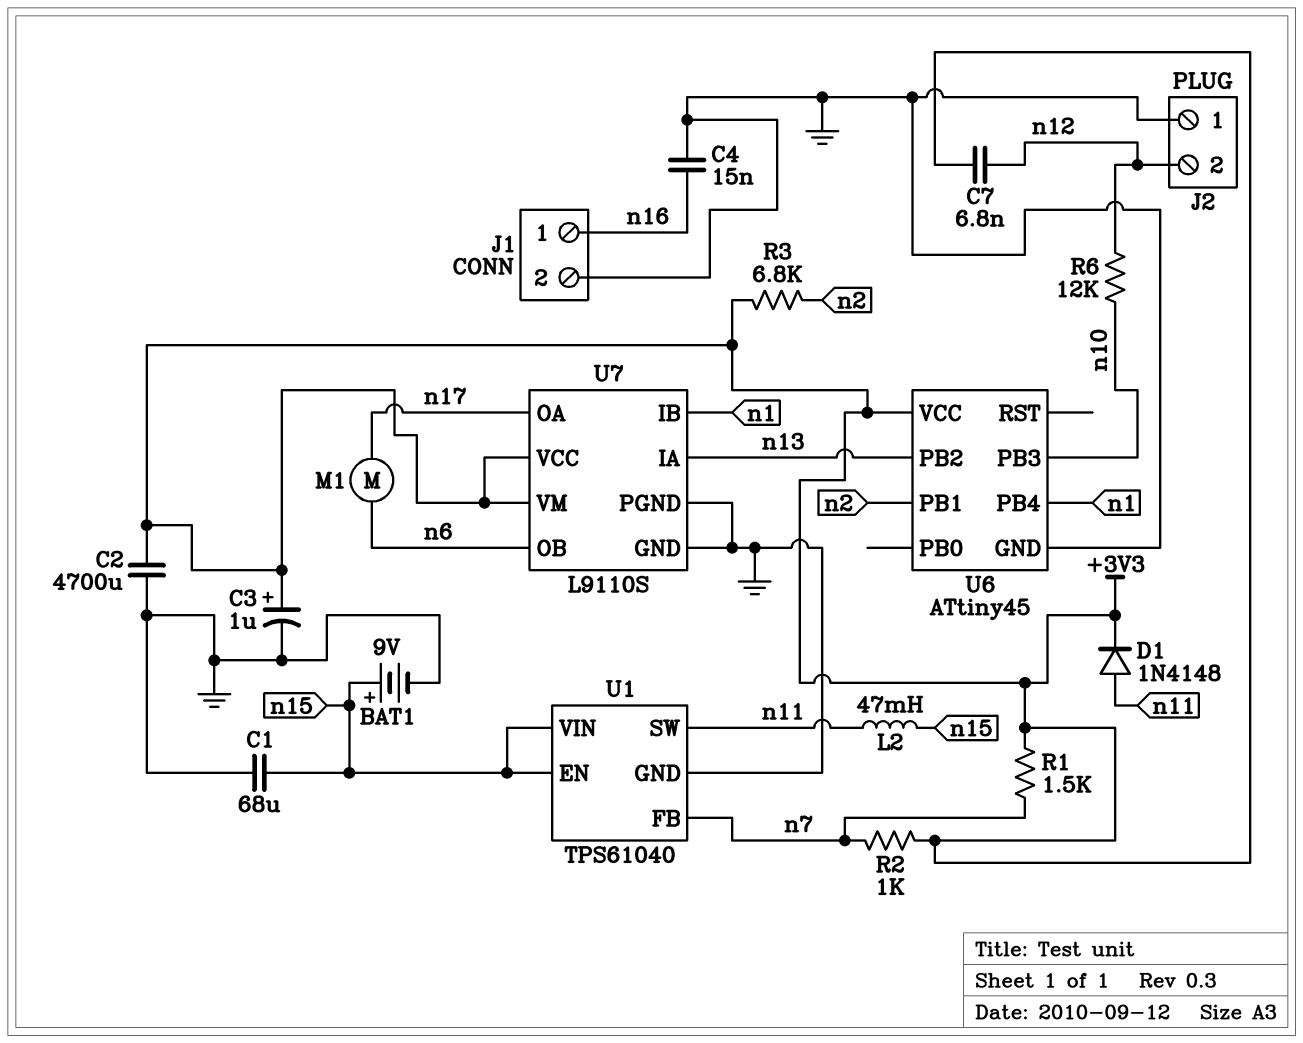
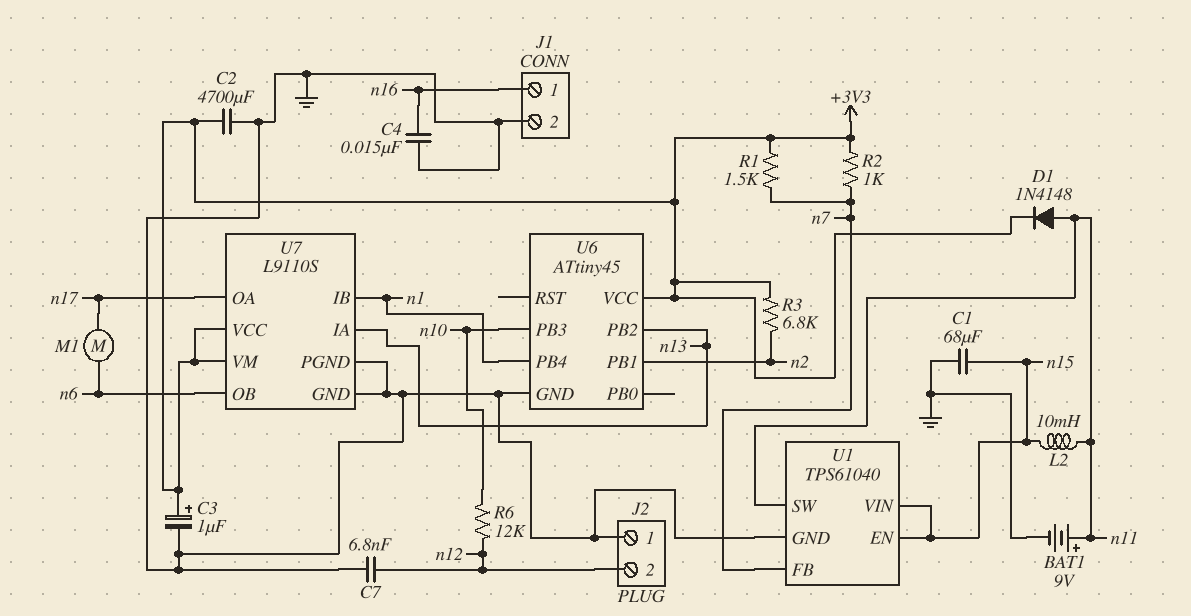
BAT1: 9V (plus n15, minus GND) -> 9V (plus n11, minus GND)
C7: 6.8nF (+3V3, n12) -> 6.8nF (GND, n12)
L2: 47mH (n11, n15) -> 10mH (n11, n15)

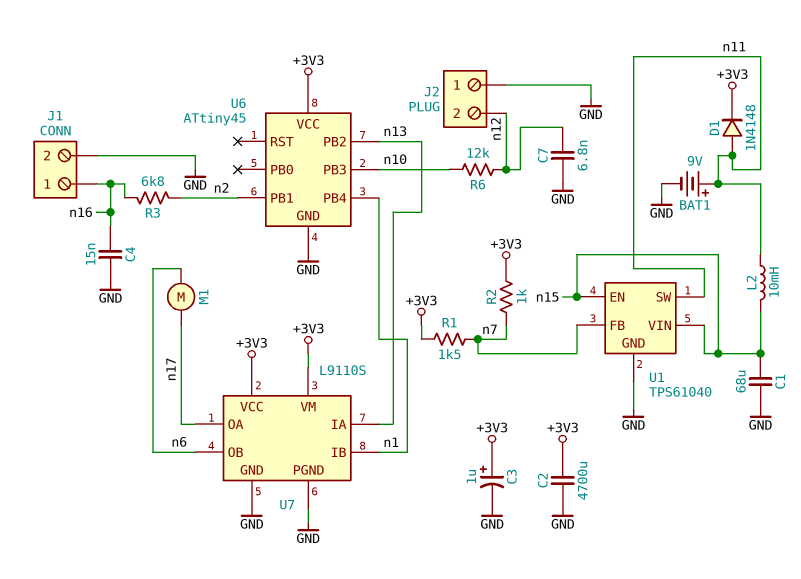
R3: 6.8k (+3V3, n2) -> 6.8k (n2, n16)

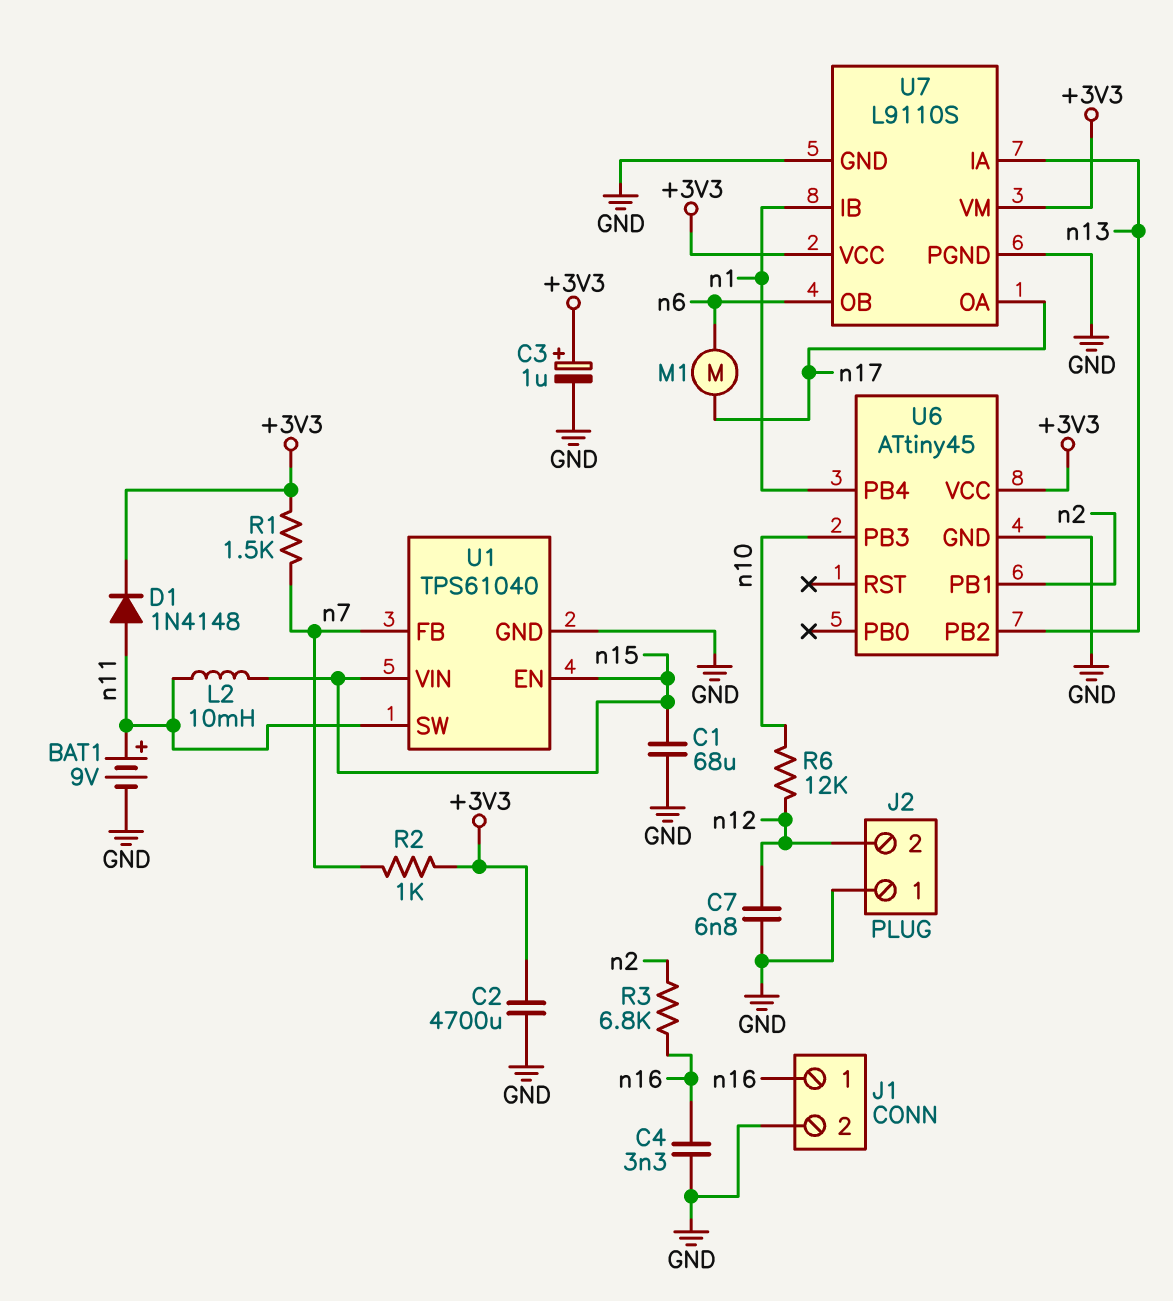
C4: 15nF (GND, n16) -> 3.3nF (GND, n16)

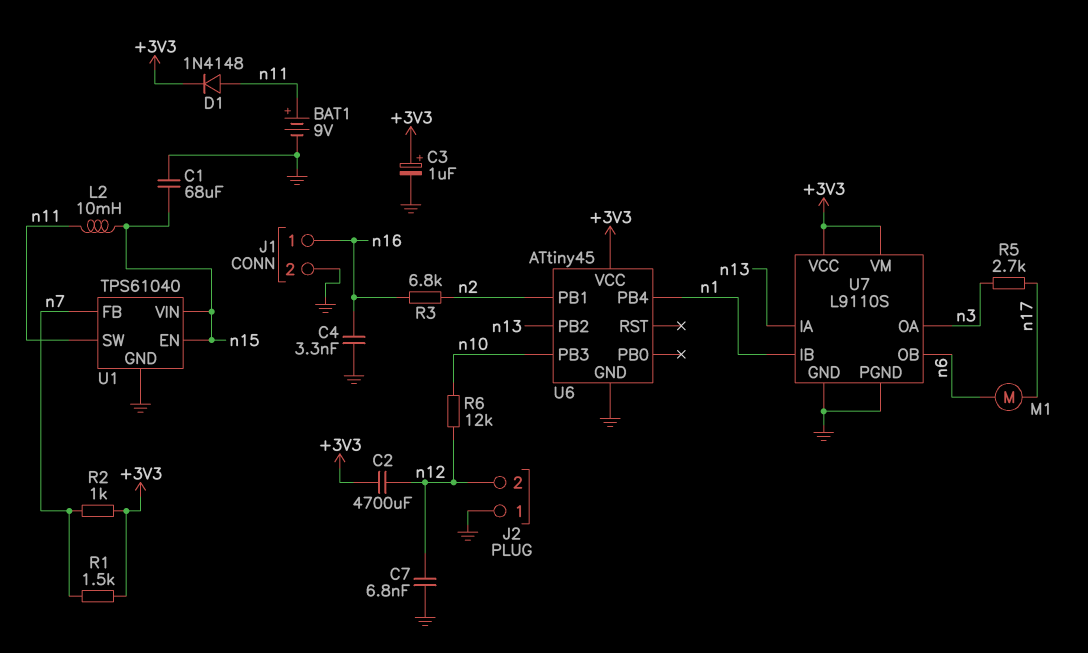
C2: 4700uF (+3V3, GND) -> 4700uF (+3V3, n12)
R5: none -> 2.7k (n3, n17)
U7 pin OA: n17 -> n3

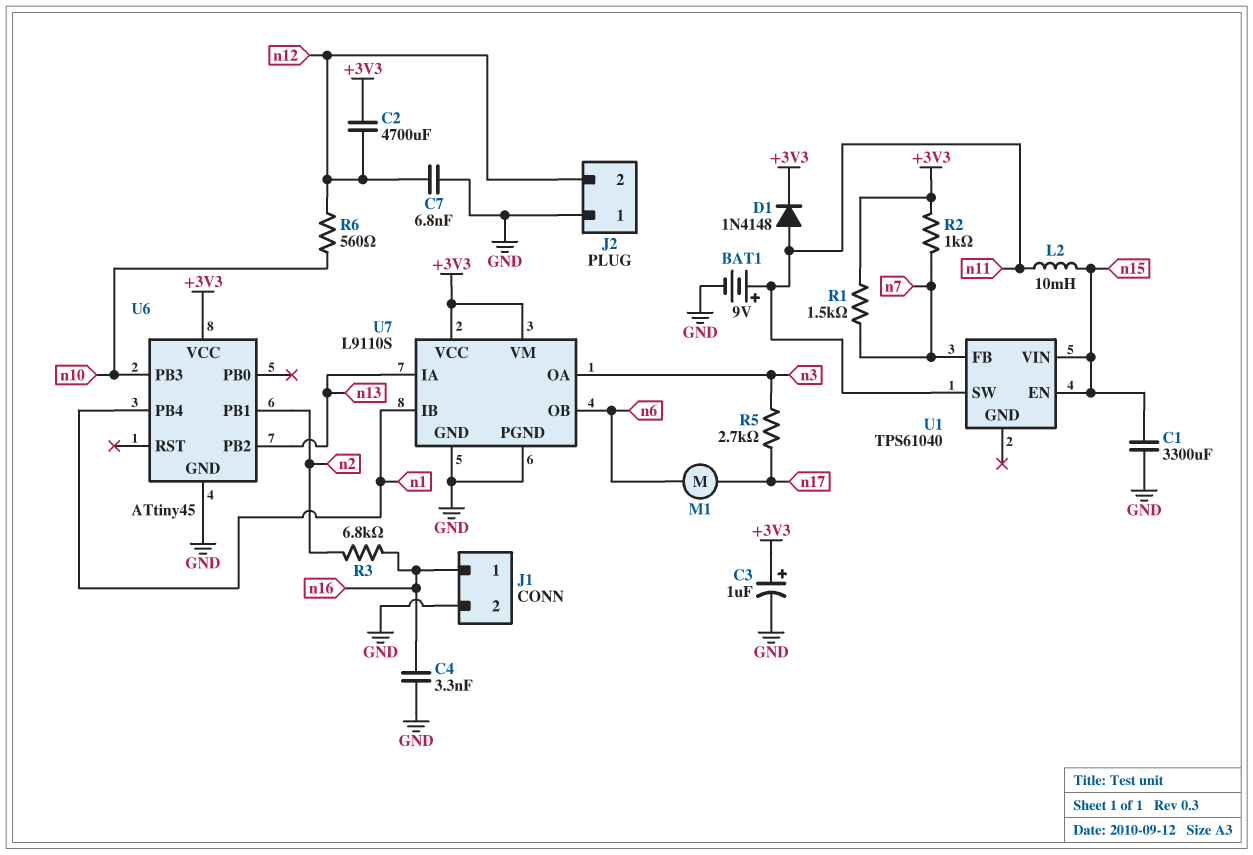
C1: 68uF (GND, n15) -> 3300uF (GND, n15)
R6: 12k (n10, n12) -> 560 (n10, n12)
U1 pin GND: GND -> none

